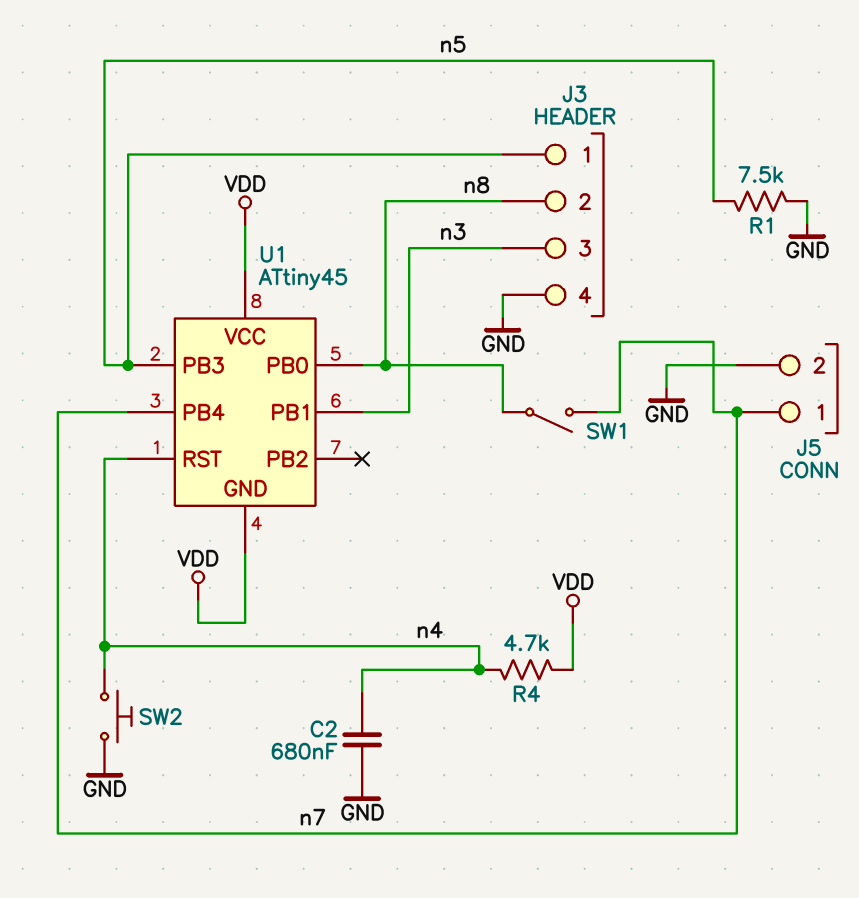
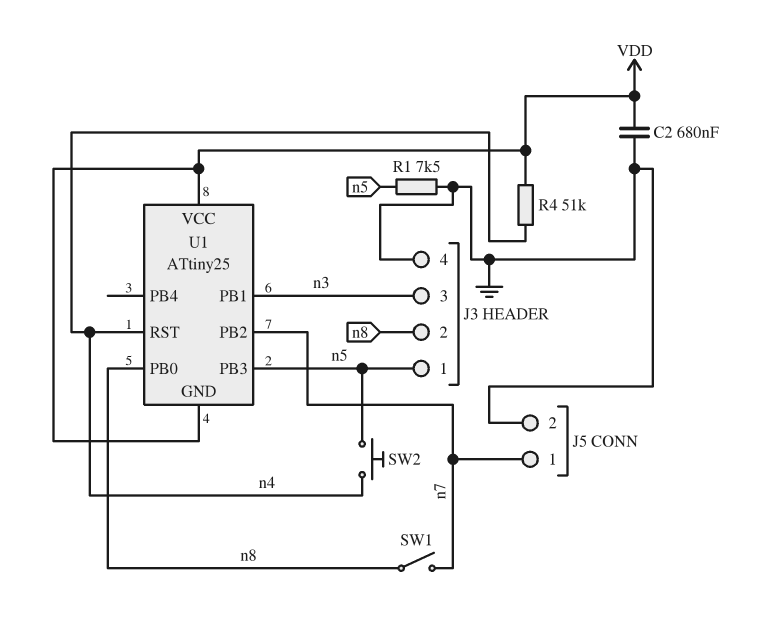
C2: 680nF (GND, n4) -> 680nF (GND, VDD)
R4: 4.7k (VDD, n4) -> 51k (VDD, n4)
SW2: button (GND, n4) -> button (n4, n5)
U1: ATtiny45 -> ATtiny25
U1 pin PB2: none -> n7
U1 pin PB4: n7 -> none

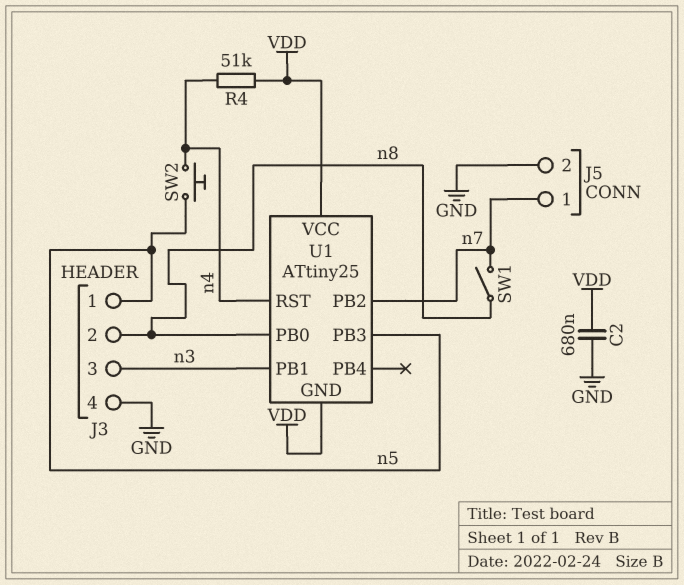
R1: 7.5k (GND, n5) -> none

